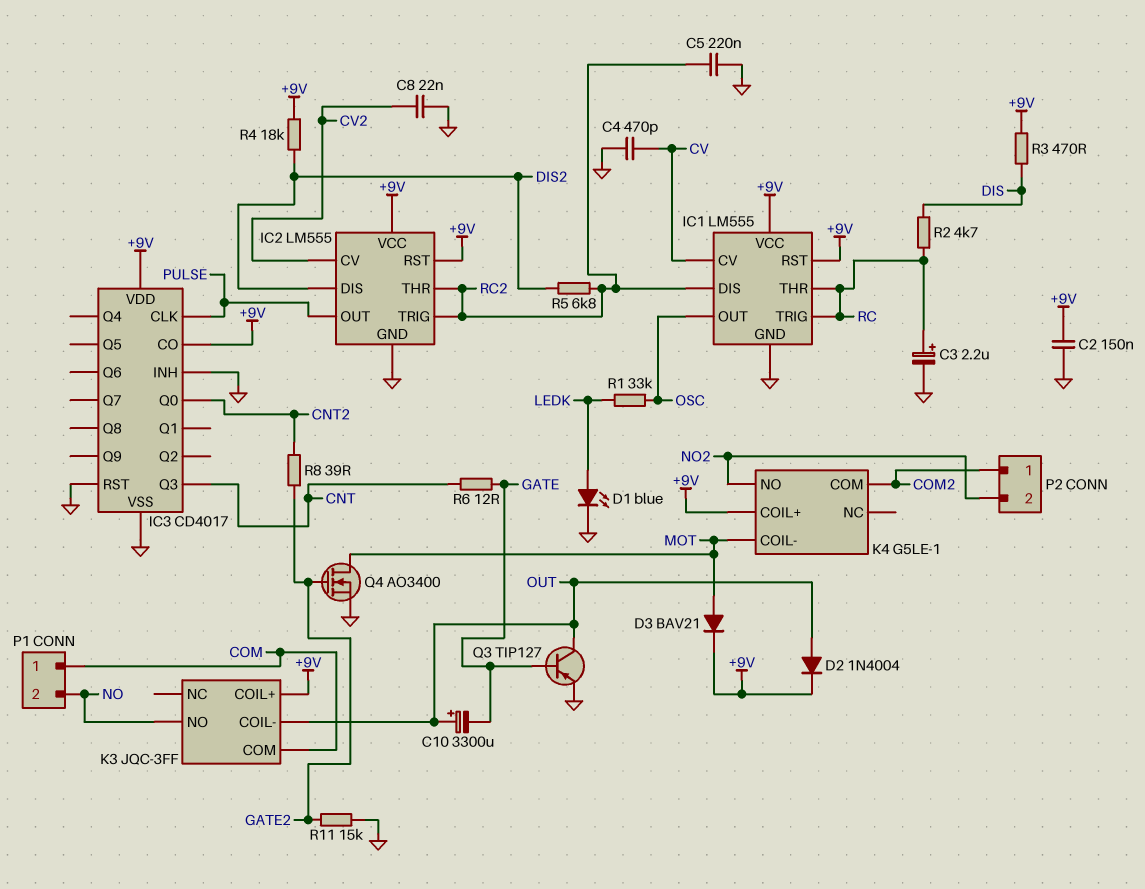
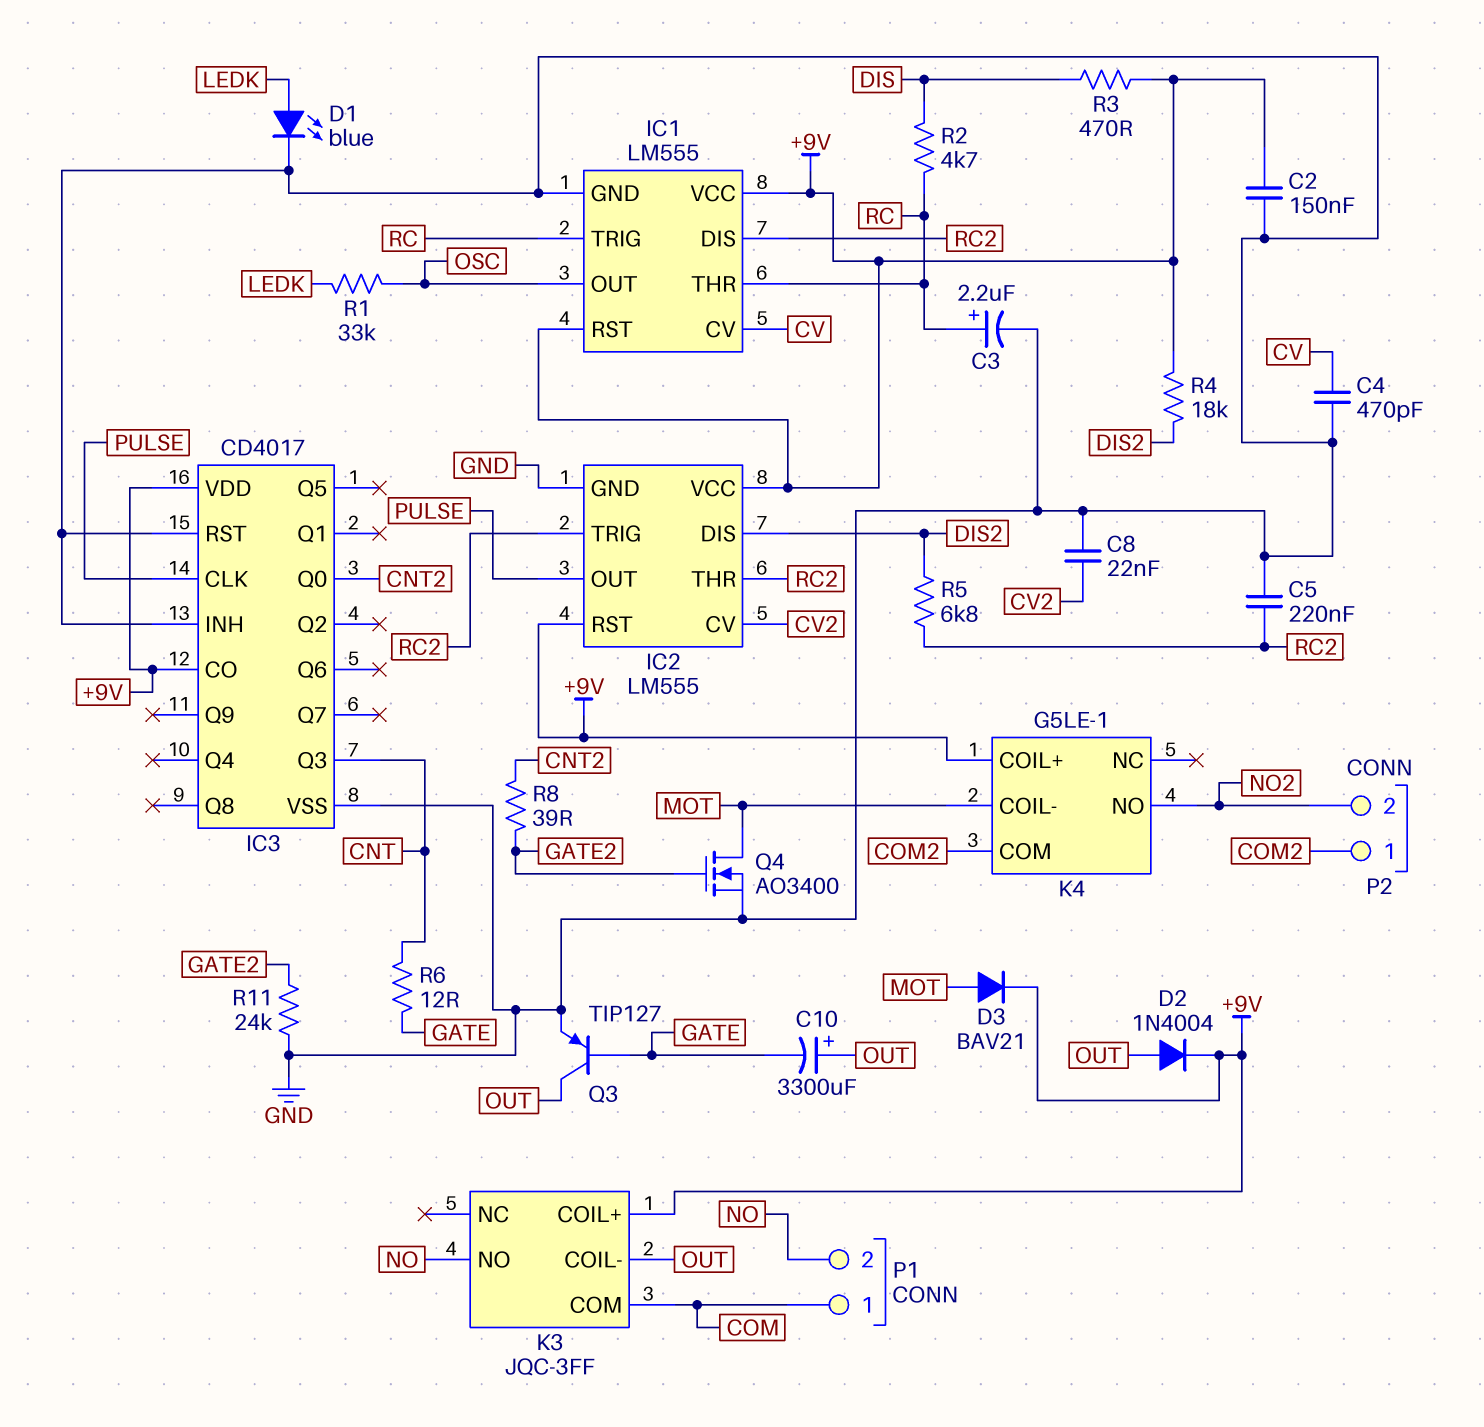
R11: 15k (GATE2, GND) -> 24k (GATE2, GND)

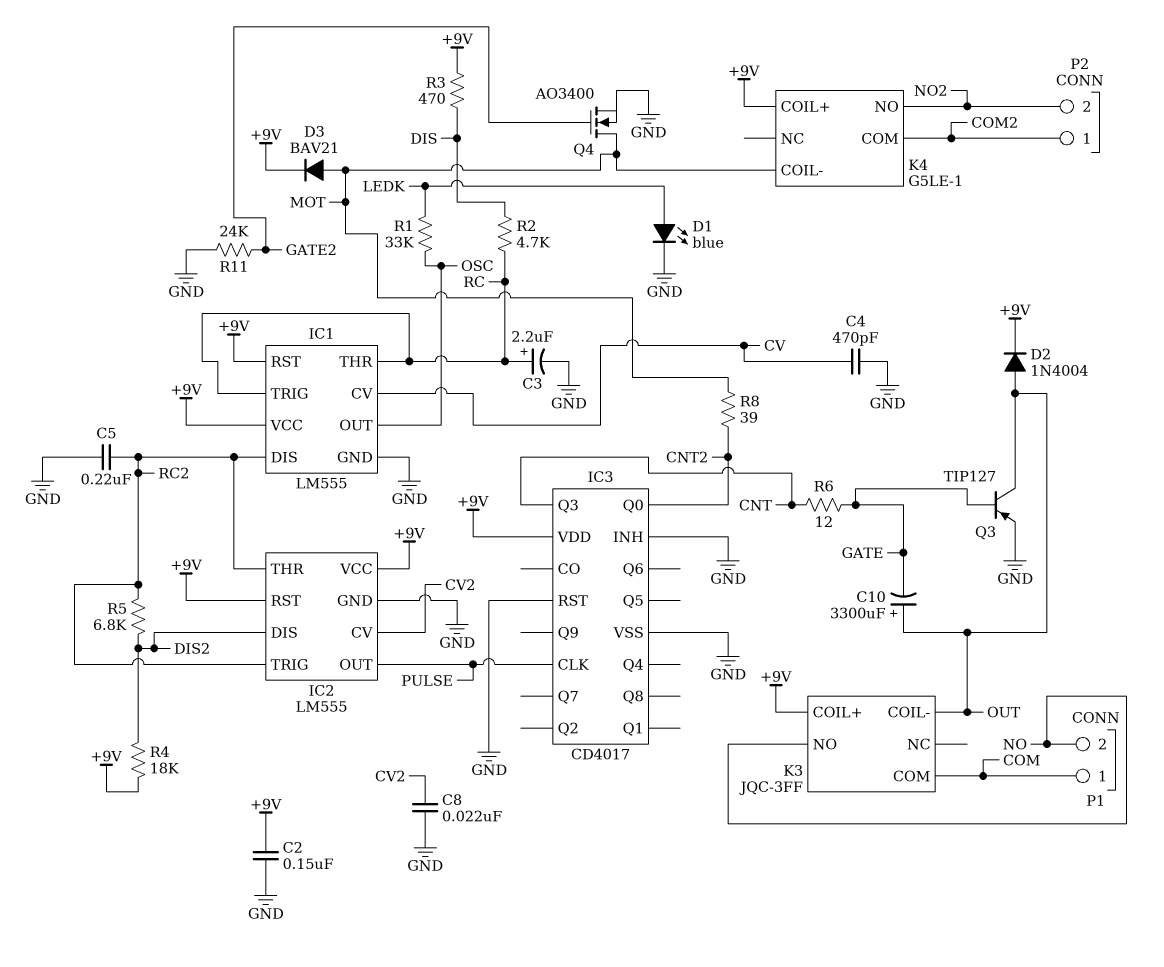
IC3 pin CO: +9V -> none
R8: 39 (CNT2, GATE2) -> 39 (CNT2, MOT)

